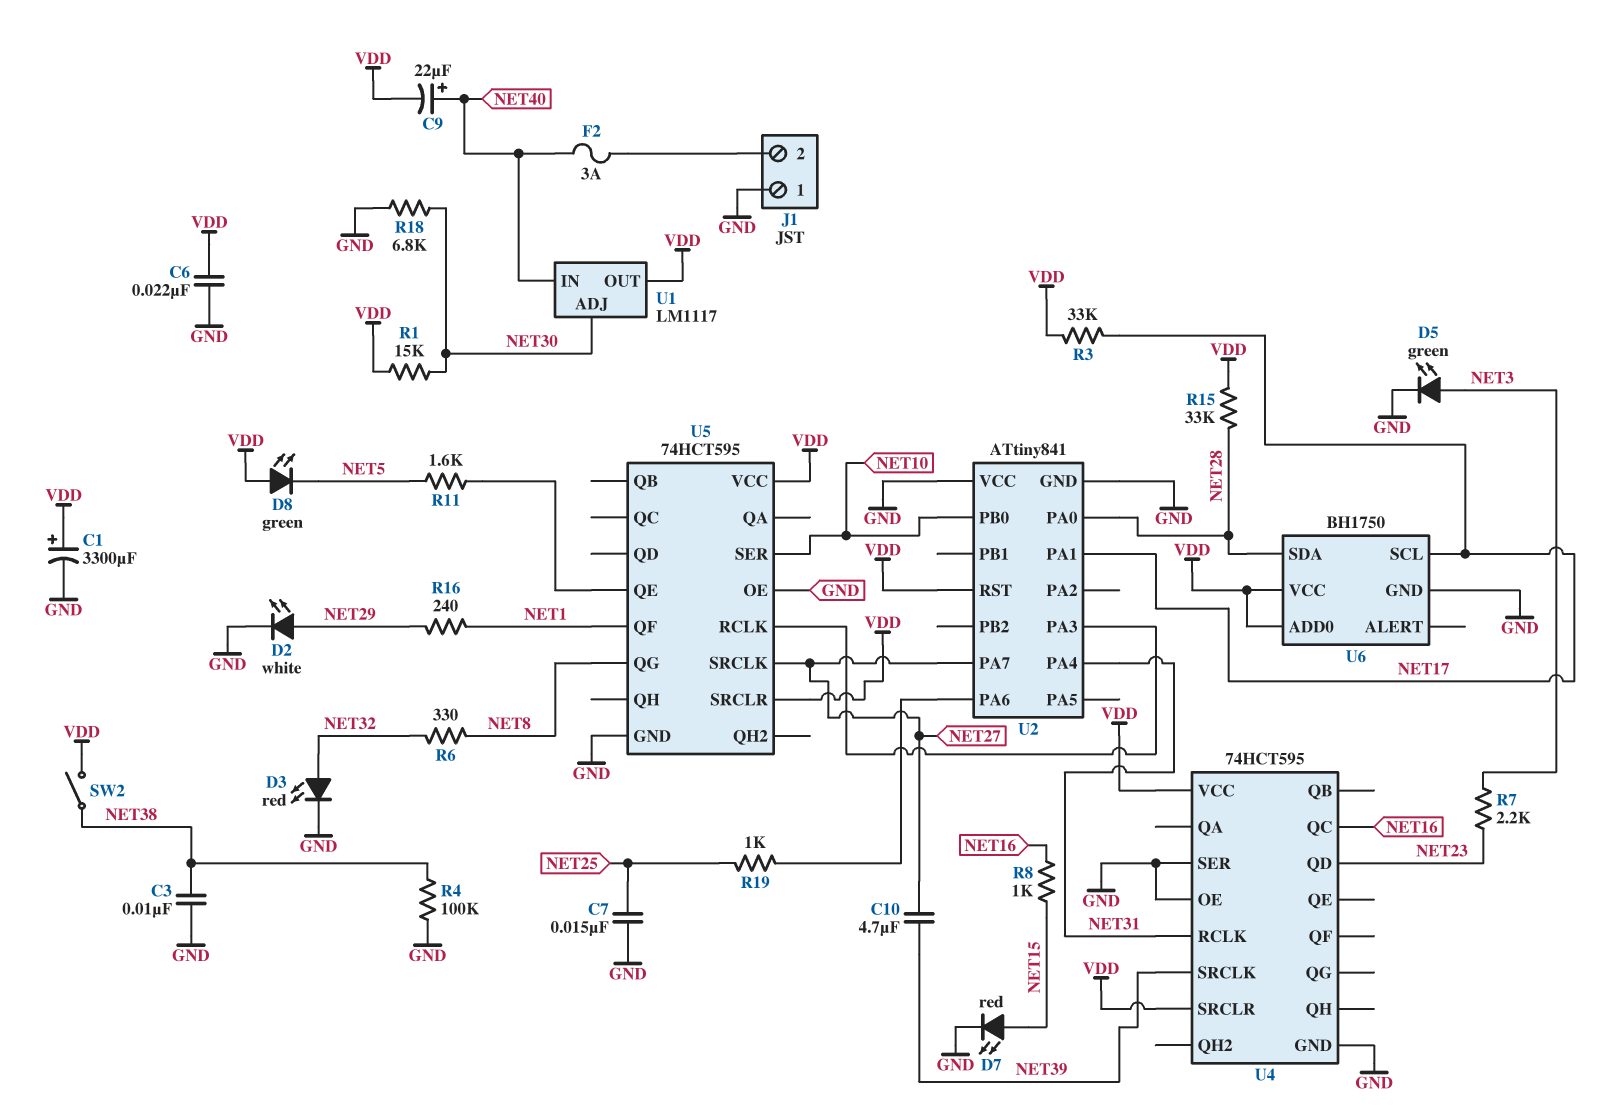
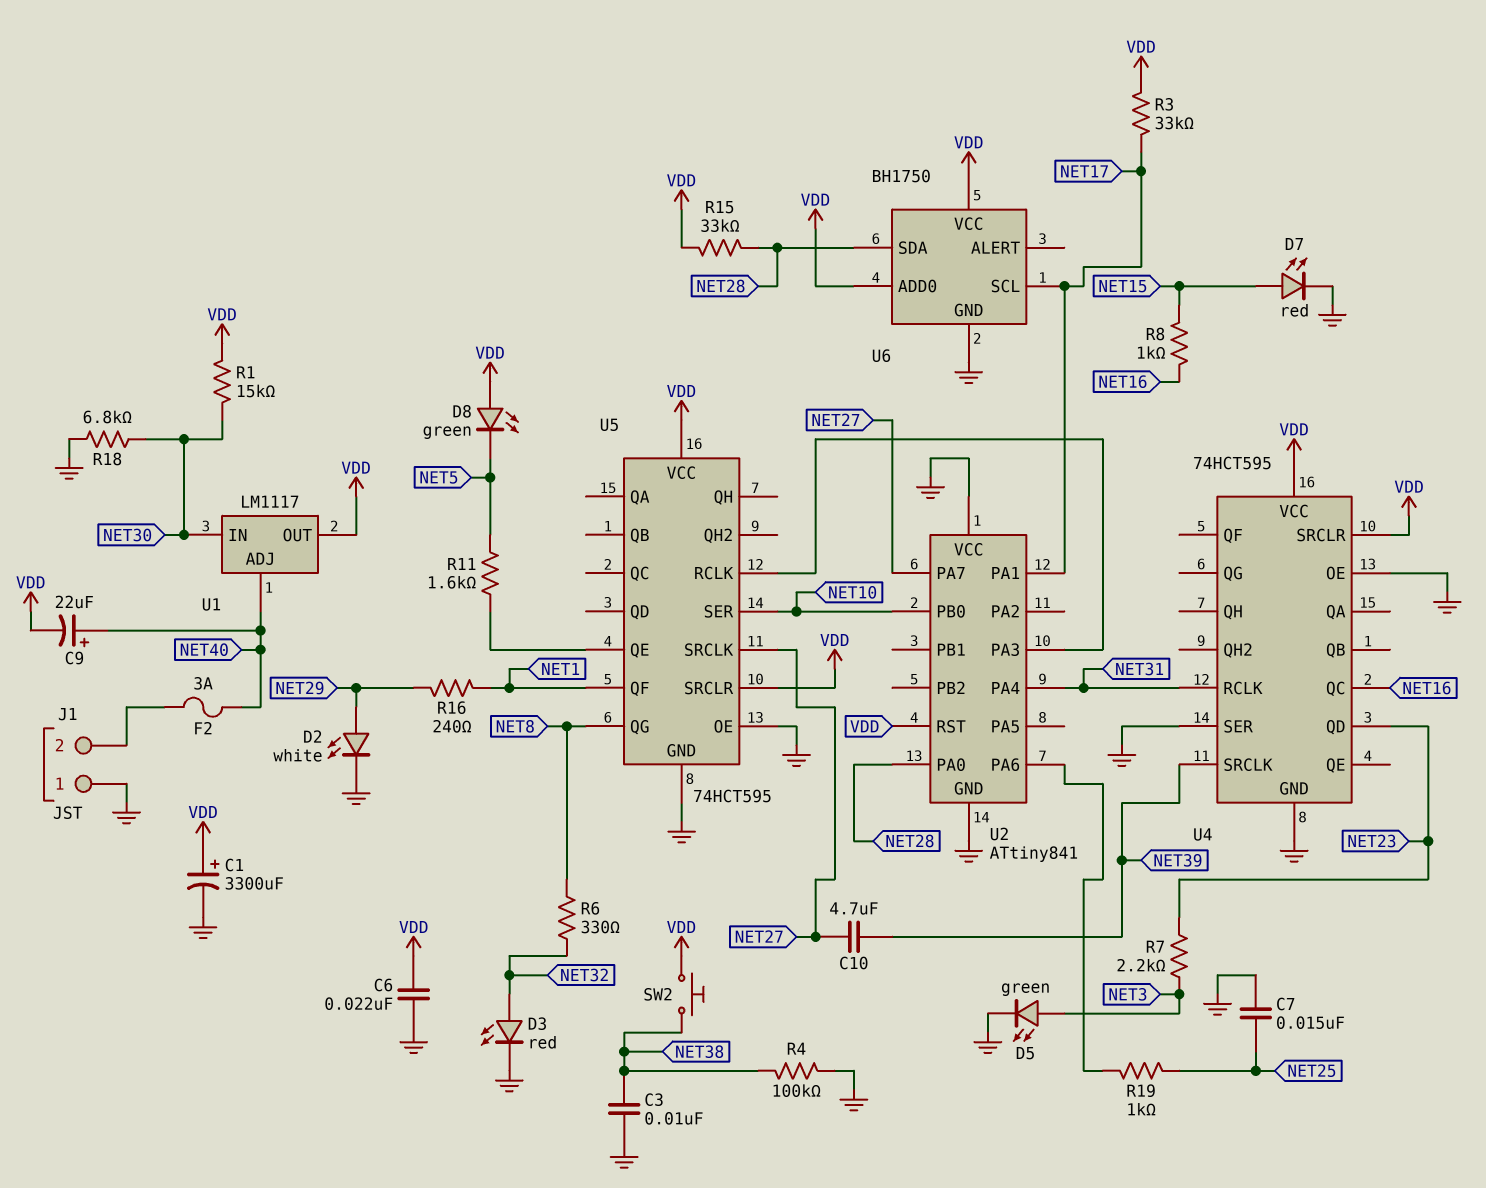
SW2: switch (NET38, VDD) -> button (NET38, VDD)
U1 pin ADJ: NET30 -> NET40
U1 pin IN: NET40 -> NET30

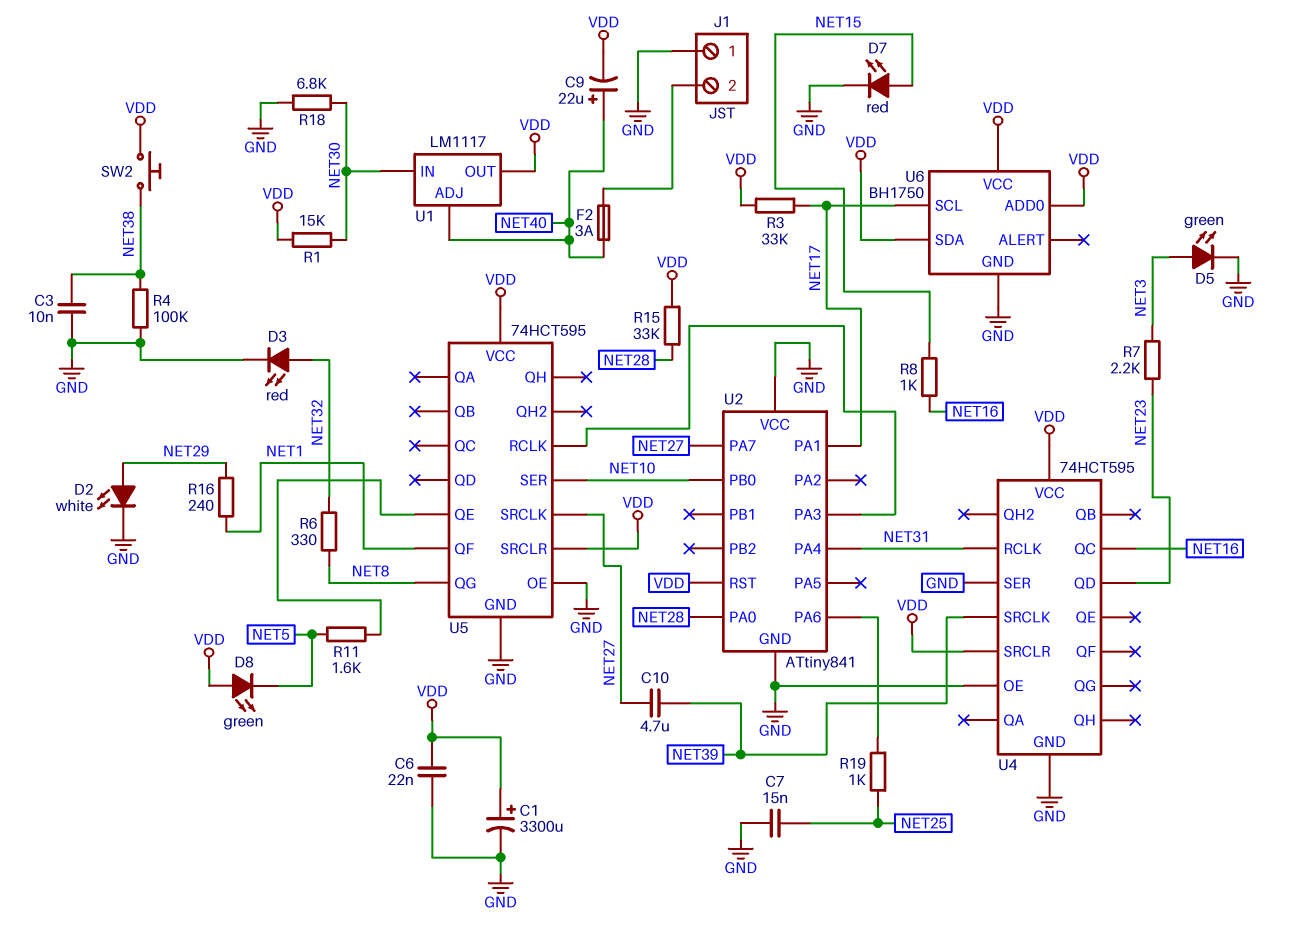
U6 pin SDA: NET28 -> VDD

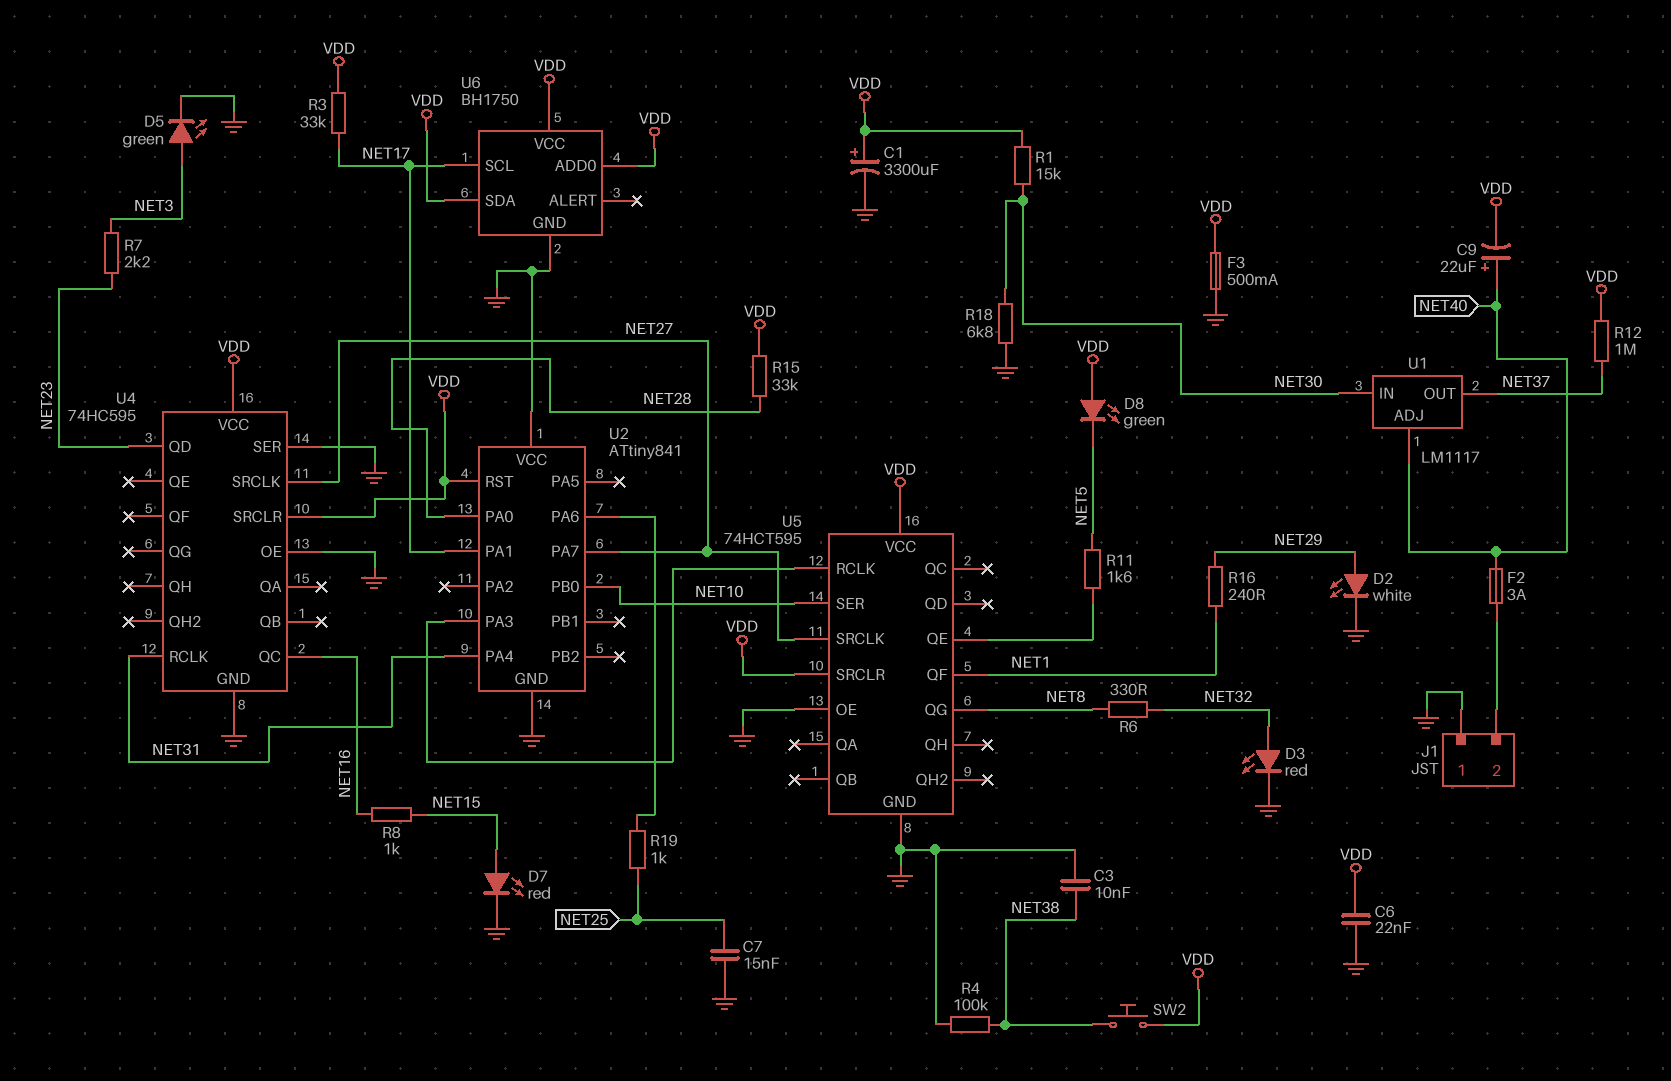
C10: 4.7uF (NET27, NET39) -> none
F3: none -> 500mA (GND, VDD)
R12: none -> 1M (NET37, VDD)
U1 pin OUT: VDD -> NET37
U4: 74HCT595 -> 74HC595
U4 pin SRCLK: NET39 -> NET27

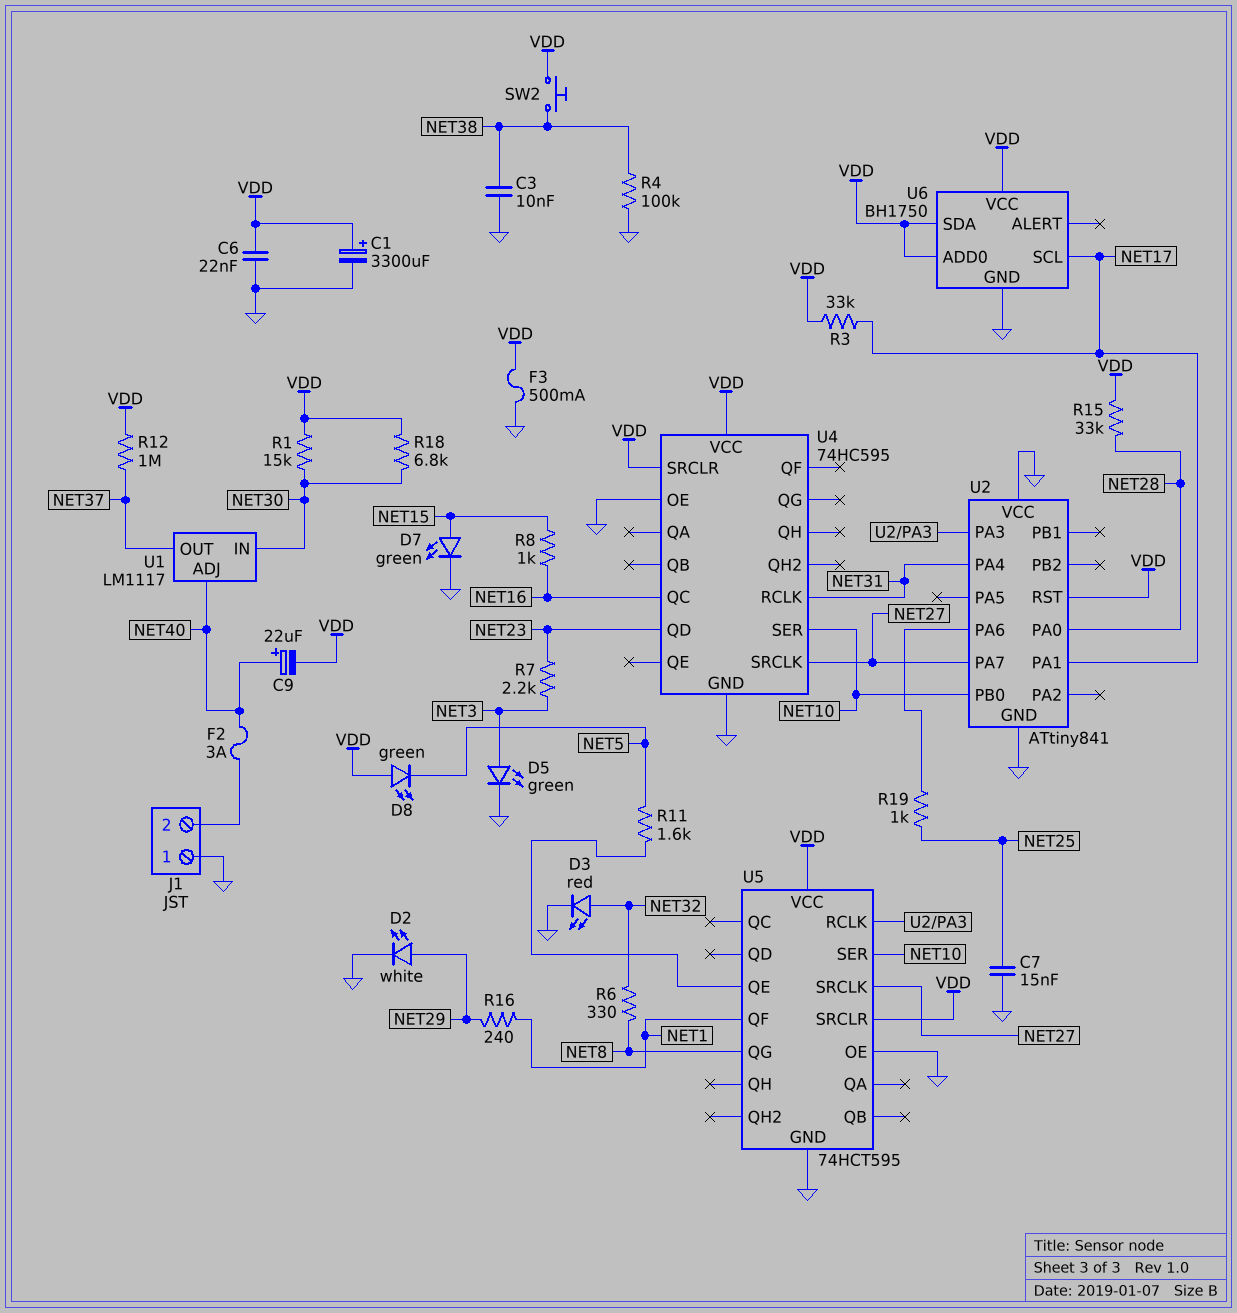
D7: LED red (A NET15, K GND) -> LED green (A NET15, K GND)
R18: 6.8k (GND, NET30) -> 6.8k (NET30, VDD)
U4 pin SER: GND -> NET10

